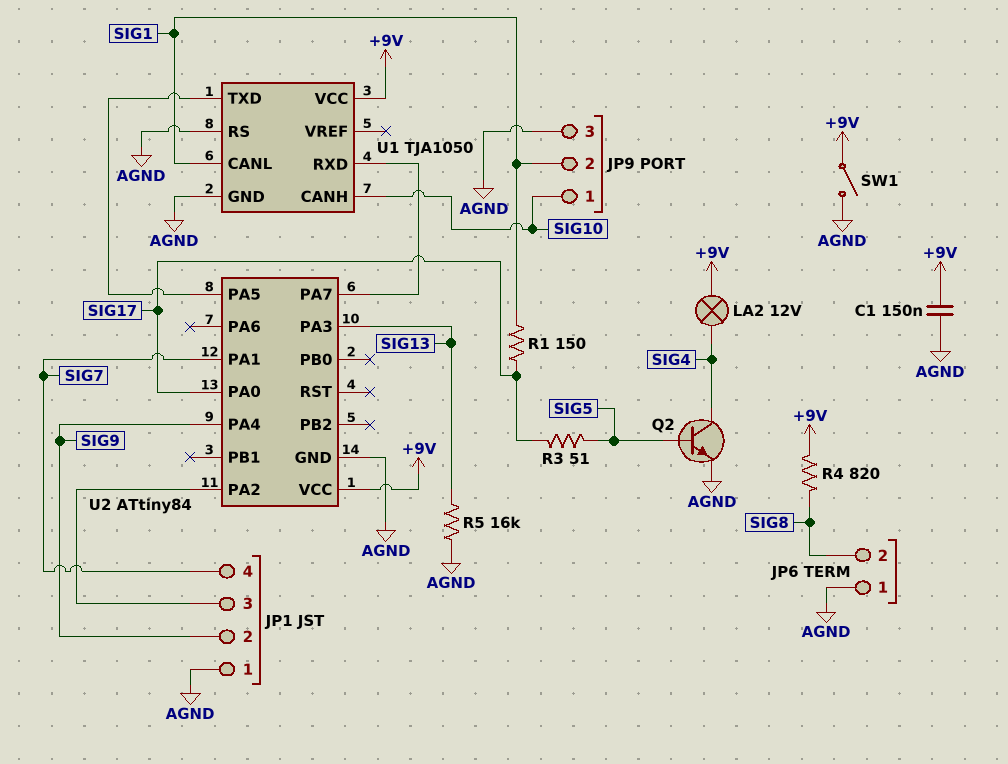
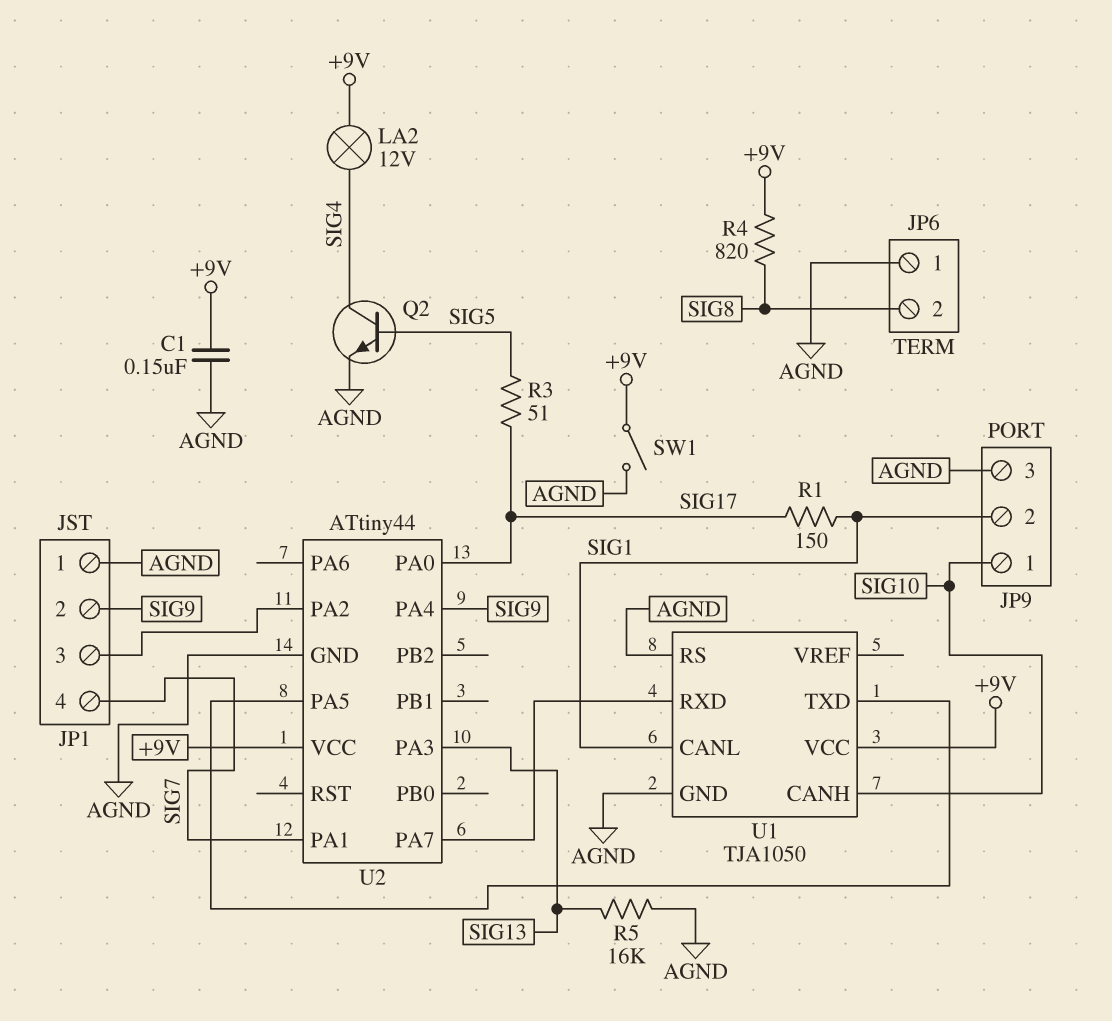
U2: ATtiny84 -> ATtiny44

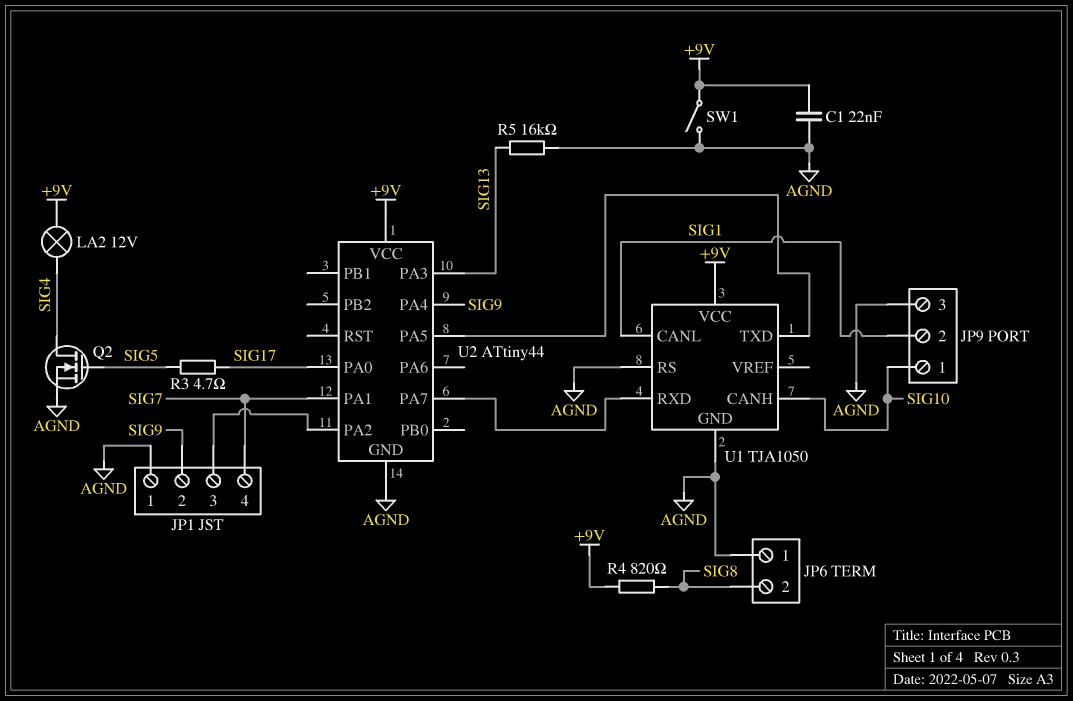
C1: 150nF (+9V, AGND) -> 22nF (+9V, AGND)
Q2: NPN (B SIG5, C SIG4, E AGND) -> NMOS (G SIG5, D SIG4, S AGND)
R1: 150 (SIG1, SIG17) -> none
R3: 51 (SIG5, SIG17) -> 4.7 (SIG5, SIG17)

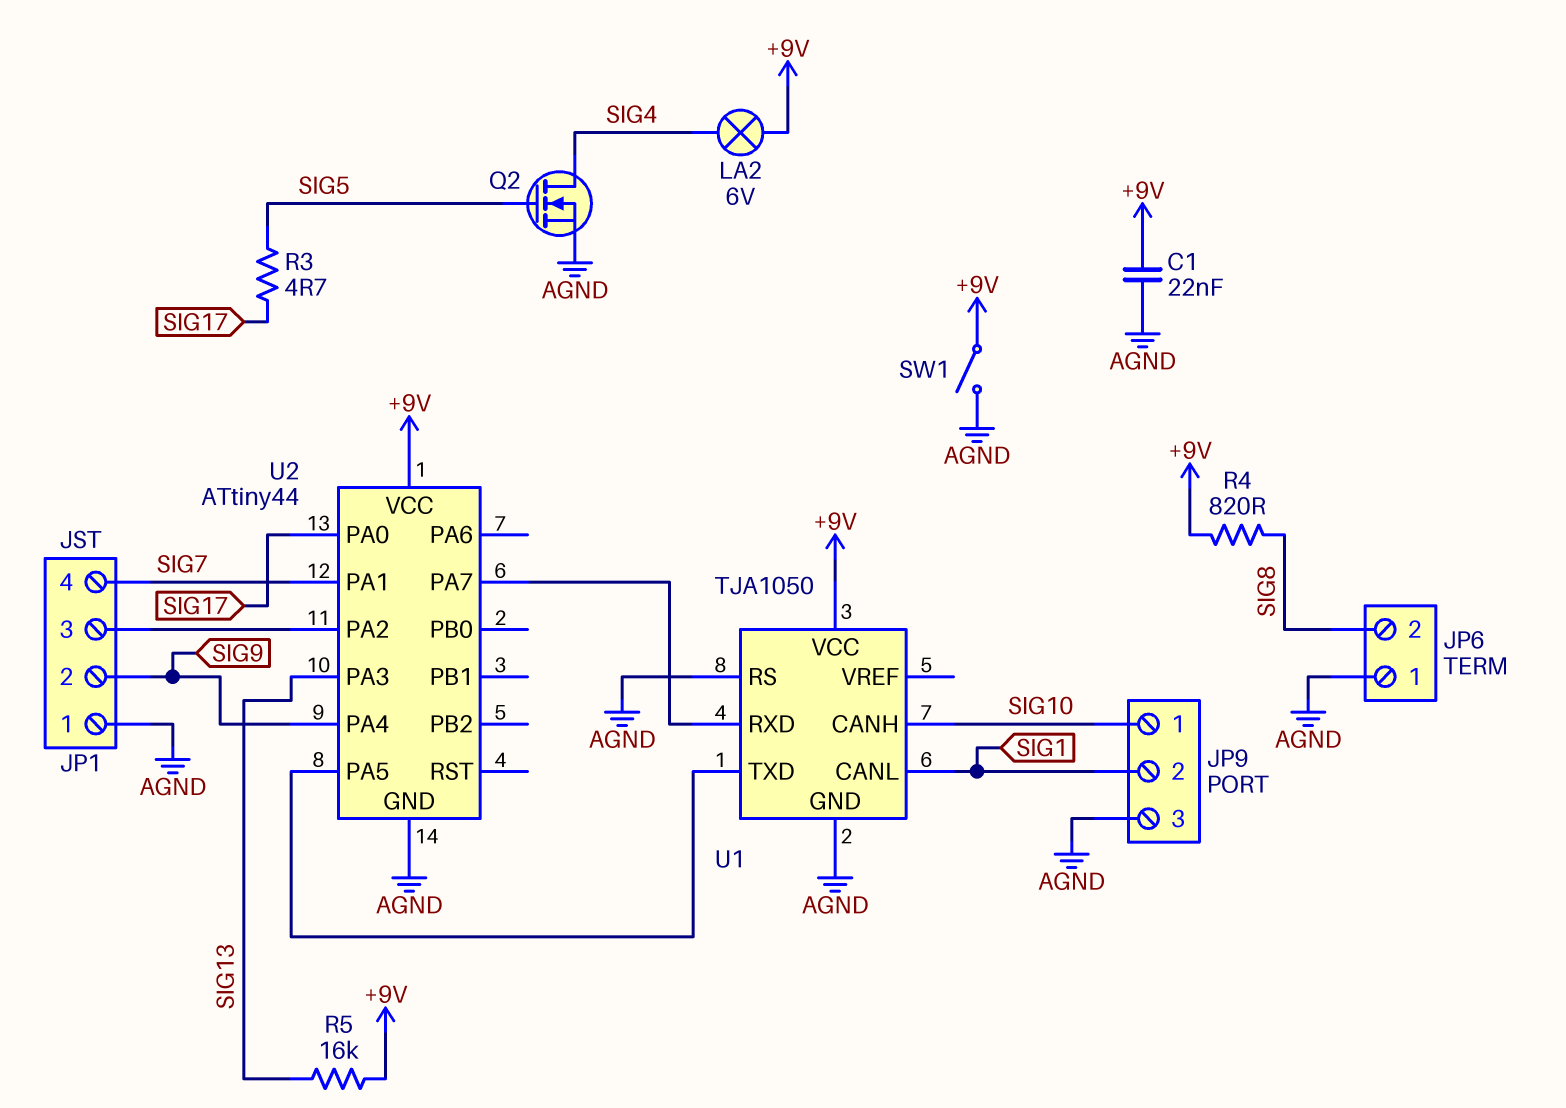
LA2: lamp 12V (+9V, SIG4) -> lamp 6V (+9V, SIG4)
R5: 16k (AGND, SIG13) -> 16k (+9V, SIG13)

